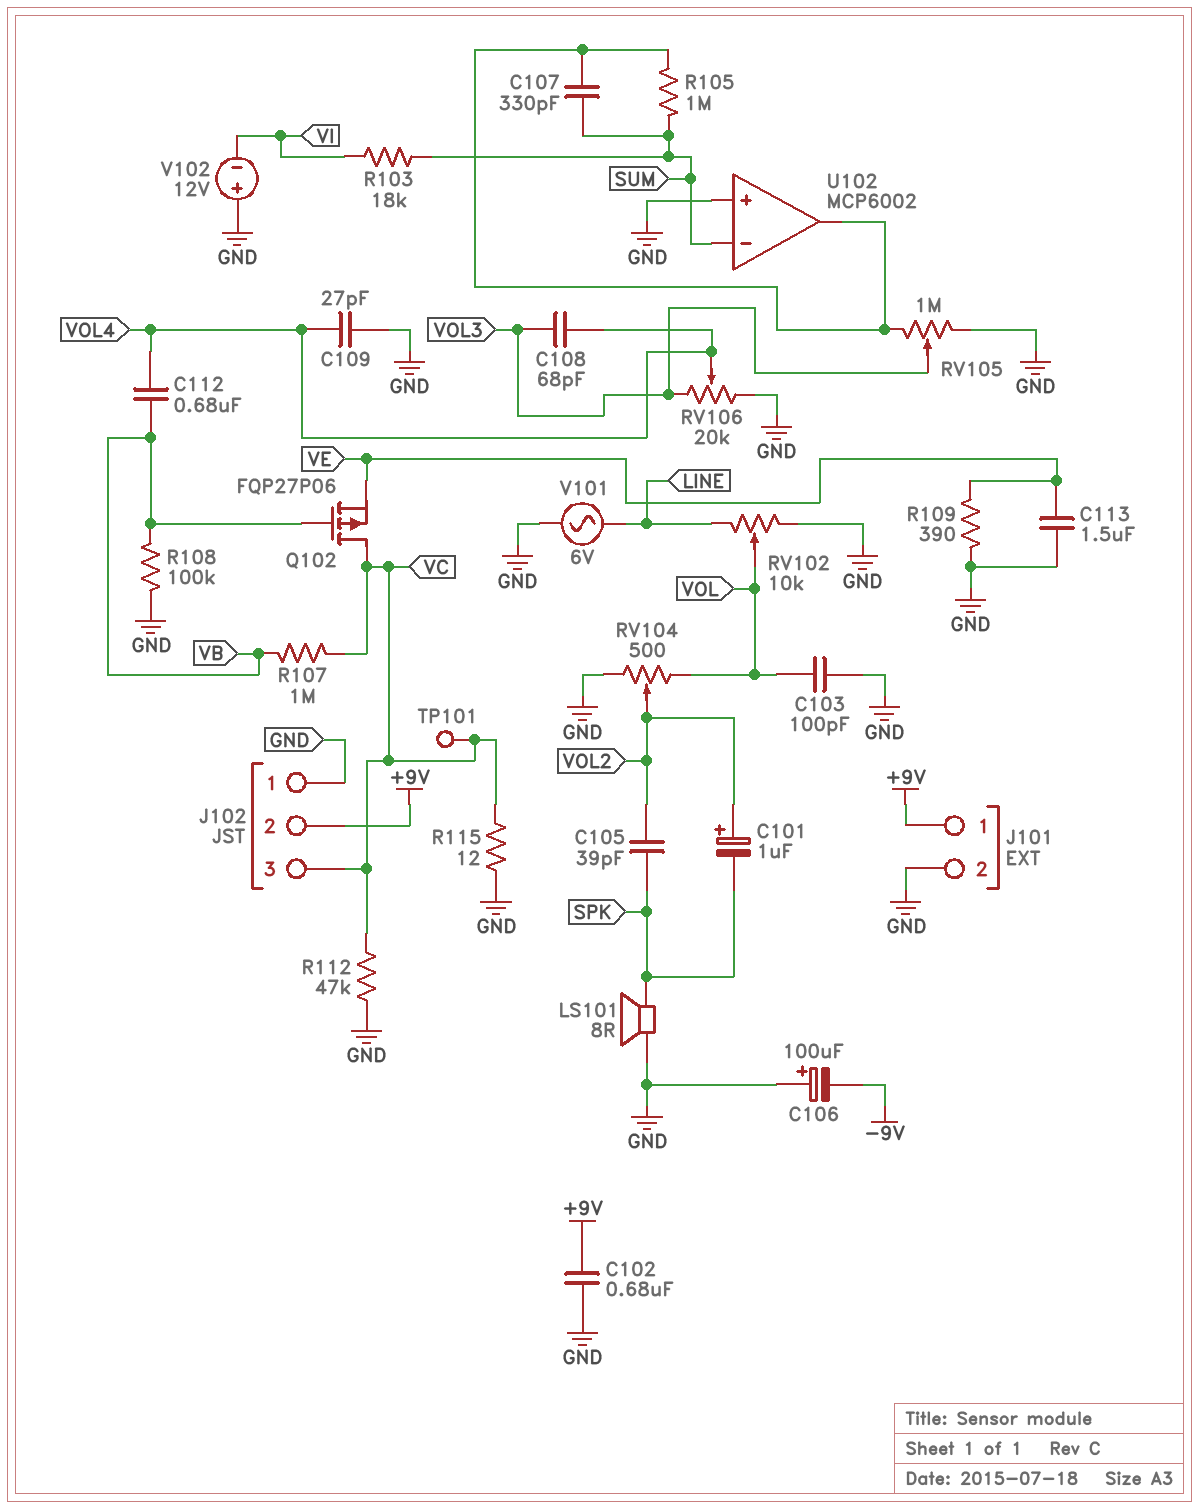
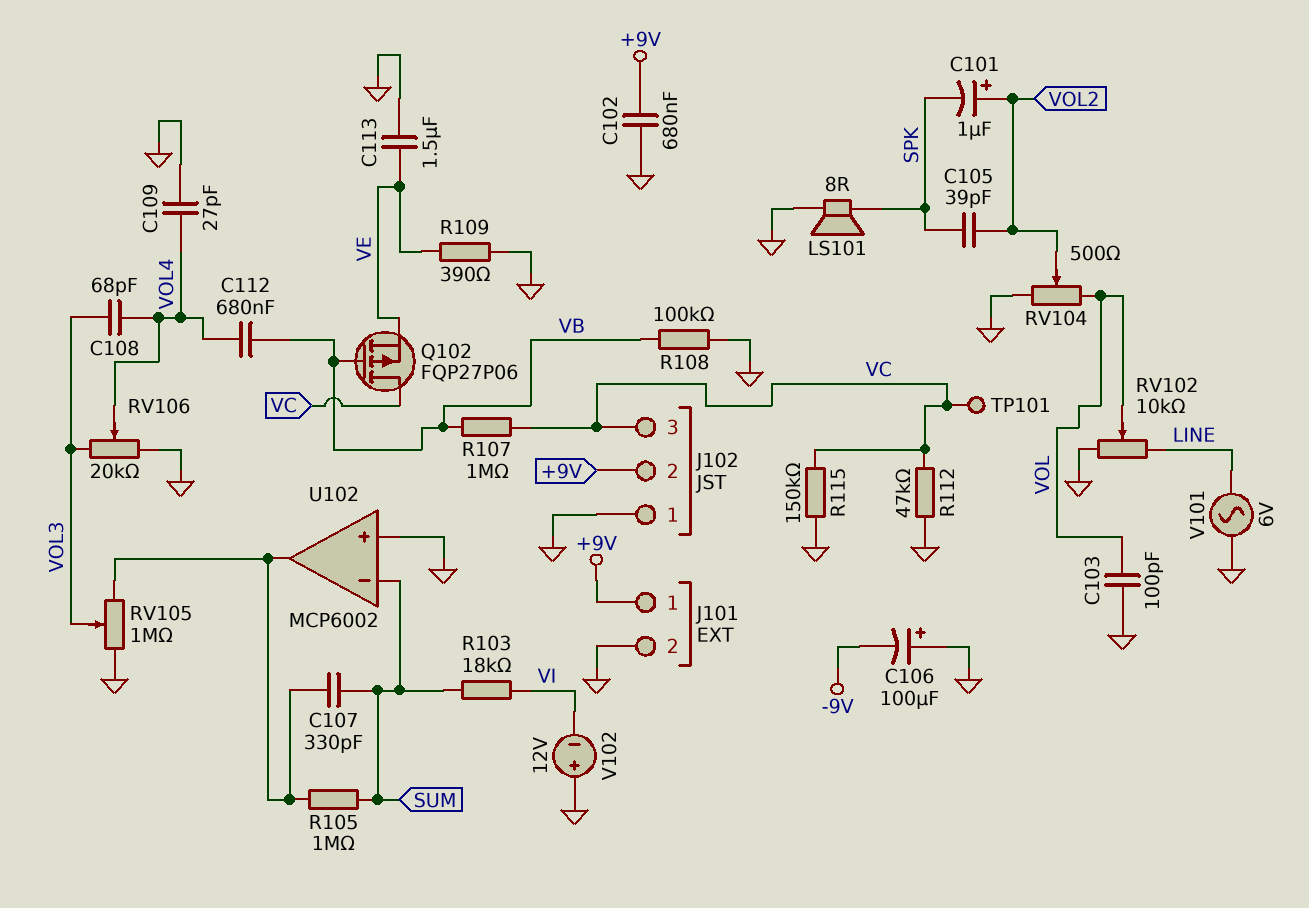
R115: 12 (GND, VC) -> 150k (GND, VC)

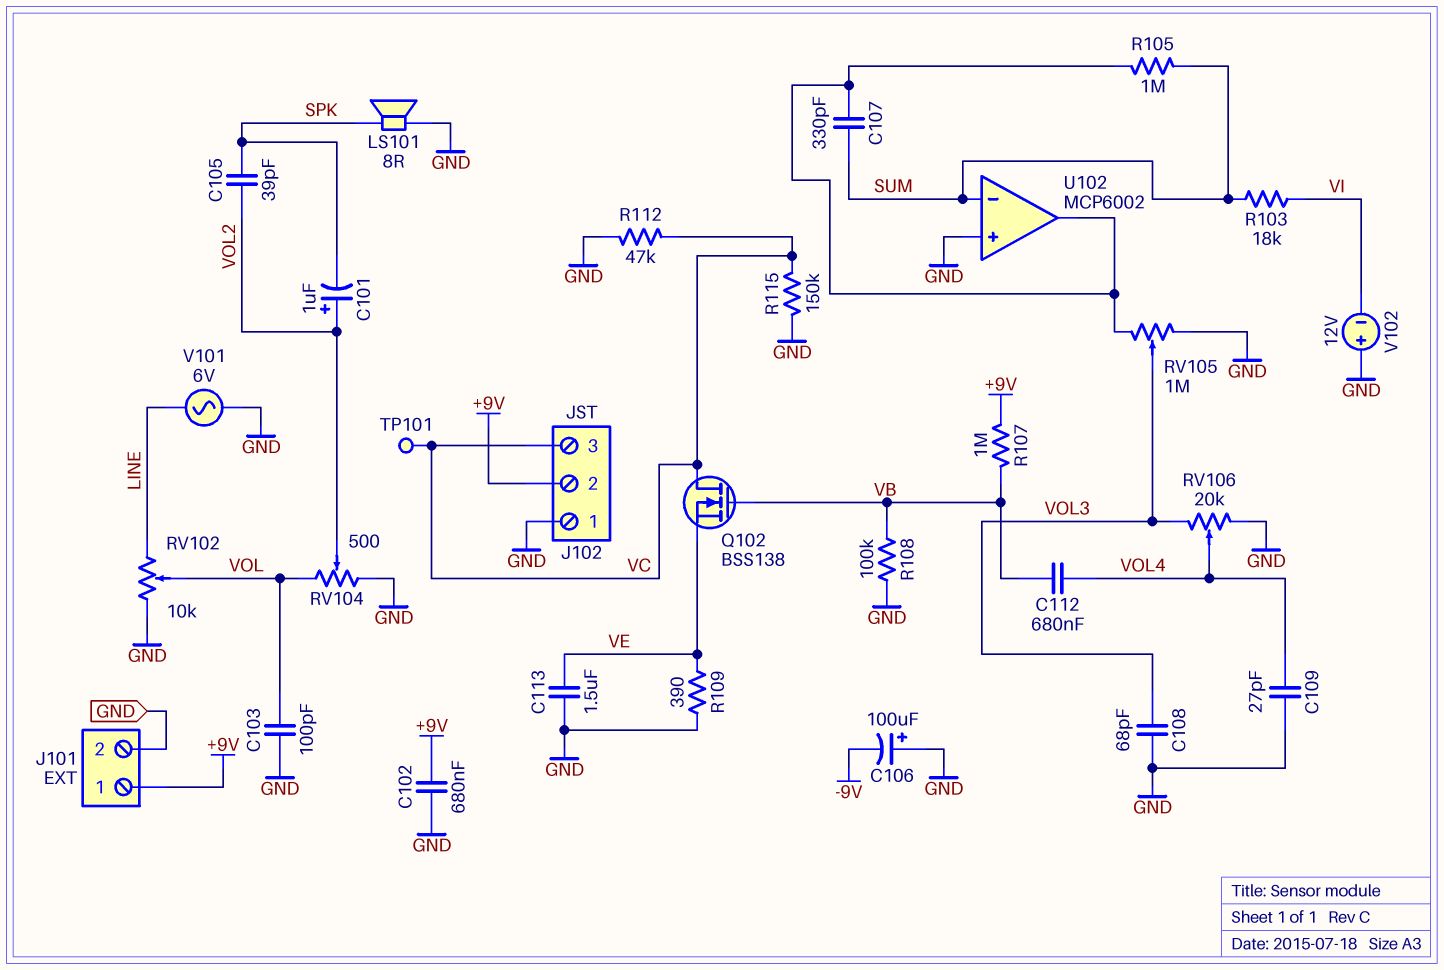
C108: 68pF (VOL3, VOL4) -> 68pF (GND, VOL3)
Q102: PMOS FQP27P06 (G VB, D VC, S VE) -> NMOS BSS138 (G VB, D VC, S VE)
R107: 1M (VB, VC) -> 1M (+9V, VB)

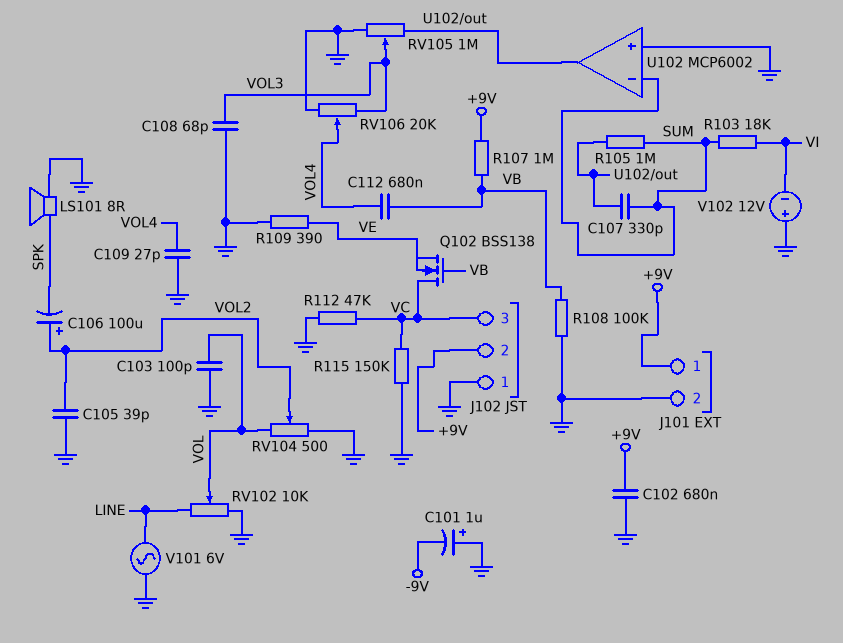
C101: 1uF (plus VOL2, minus SPK) -> 1uF (plus GND, minus -9V)
C105: 39pF (SPK, VOL2) -> 39pF (GND, VOL2)
C106: 100uF (plus GND, minus -9V) -> 100uF (plus VOL2, minus SPK)
C113: 1.5uF (GND, VE) -> none
TP101: test point (VC) -> none

